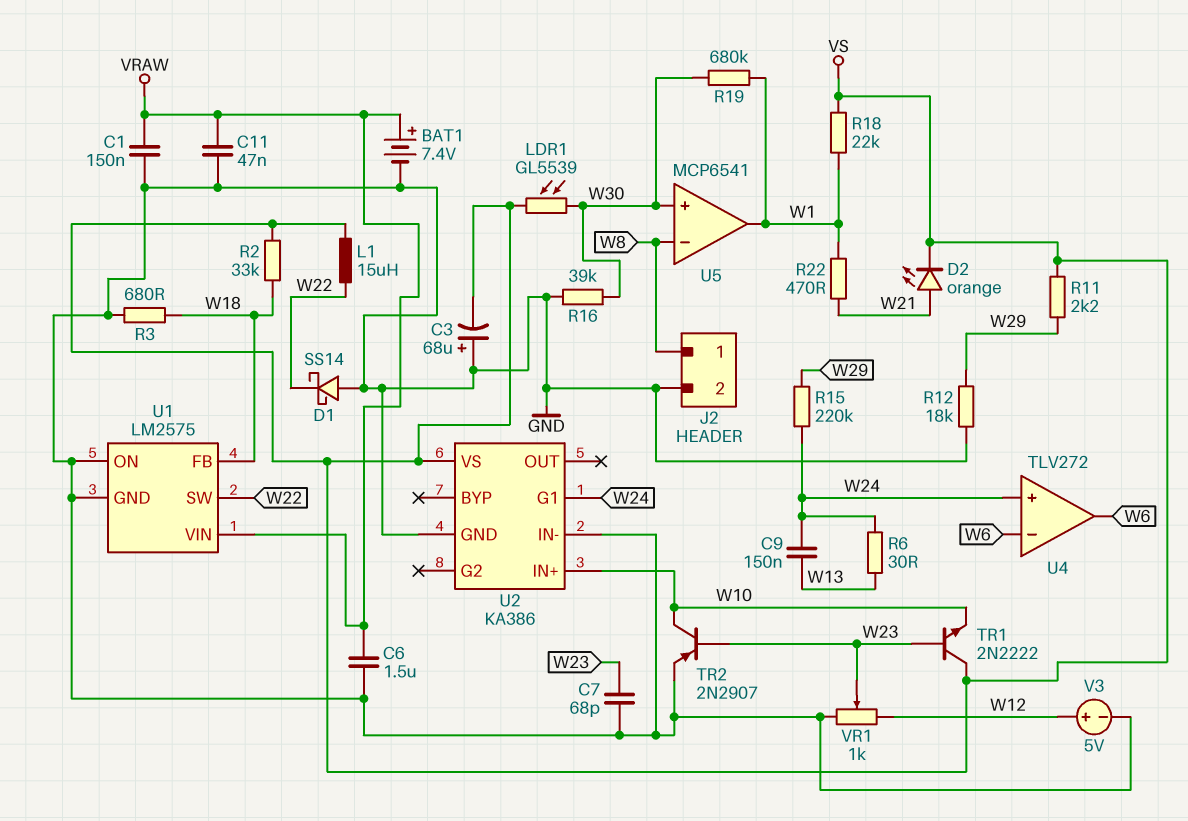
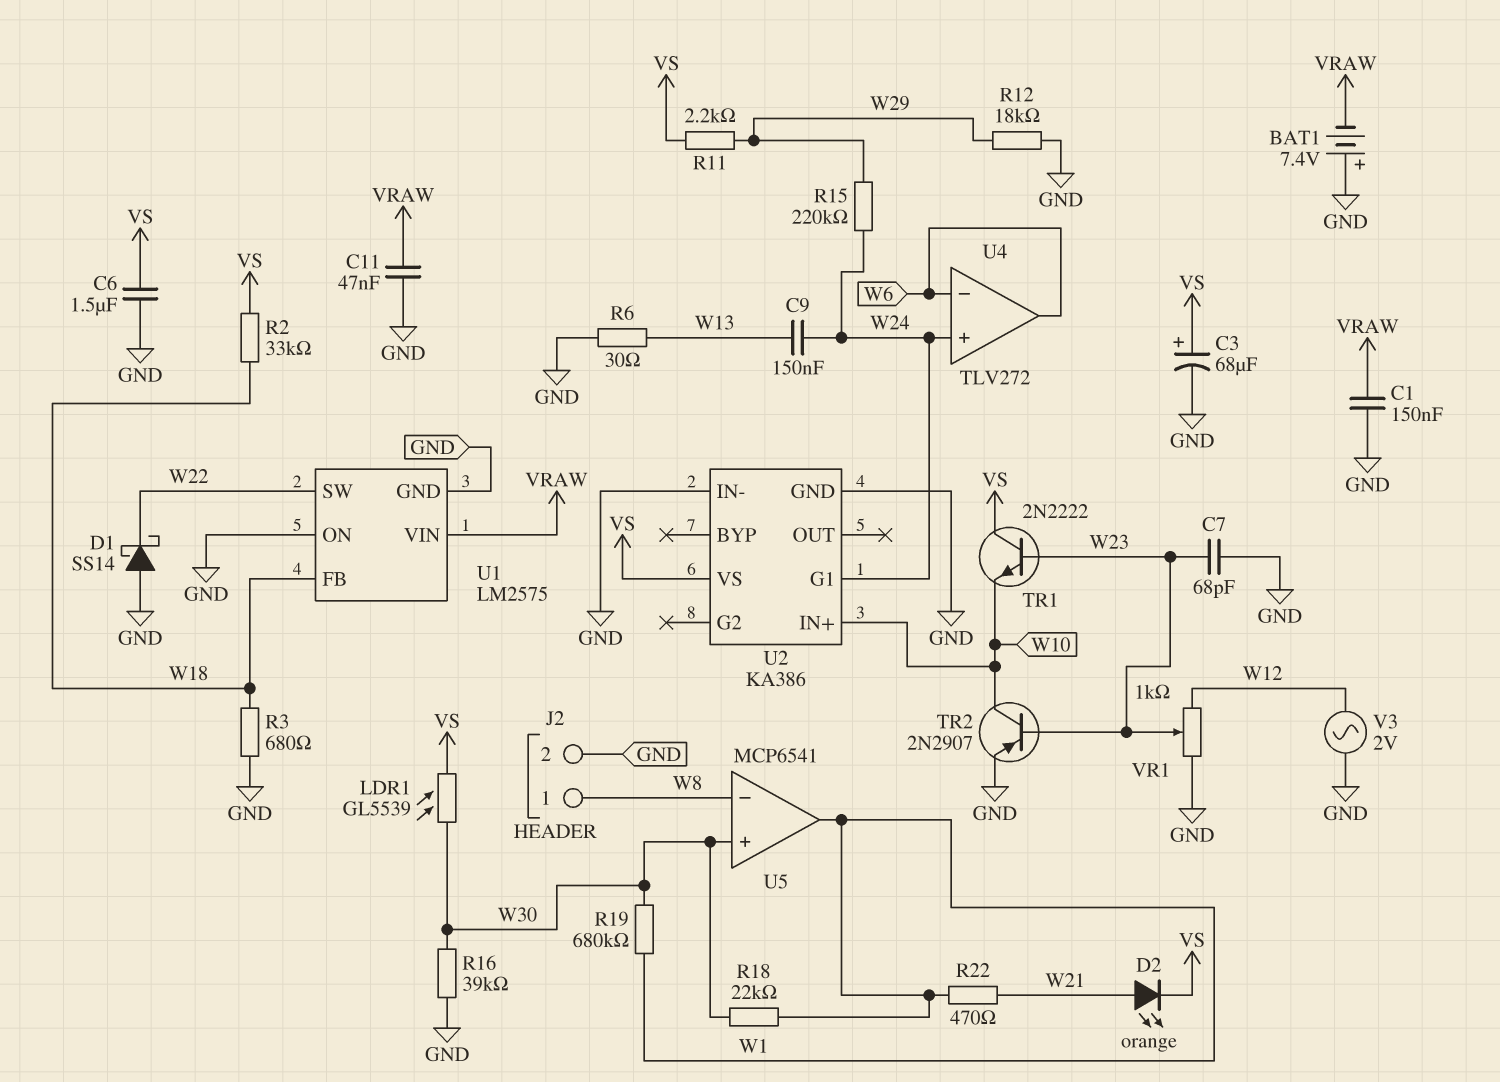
BAT1: 7.4V (plus VRAW, minus GND) -> 7.4V (plus GND, minus VRAW)
C3: 68uF (plus GND, minus VS) -> 68uF (plus VS, minus GND)
C6: 1.5uF (GND, VRAW) -> 1.5uF (GND, VS)
L1: 15uH (VS, W22) -> none
R6: 30 (W13, W24) -> 30 (GND, W13)
R18: 22k (VS, W1) -> 22k (W1, W30)
V3: 5V (plus W12, minus GND) -> AC 2V (GND, W12)

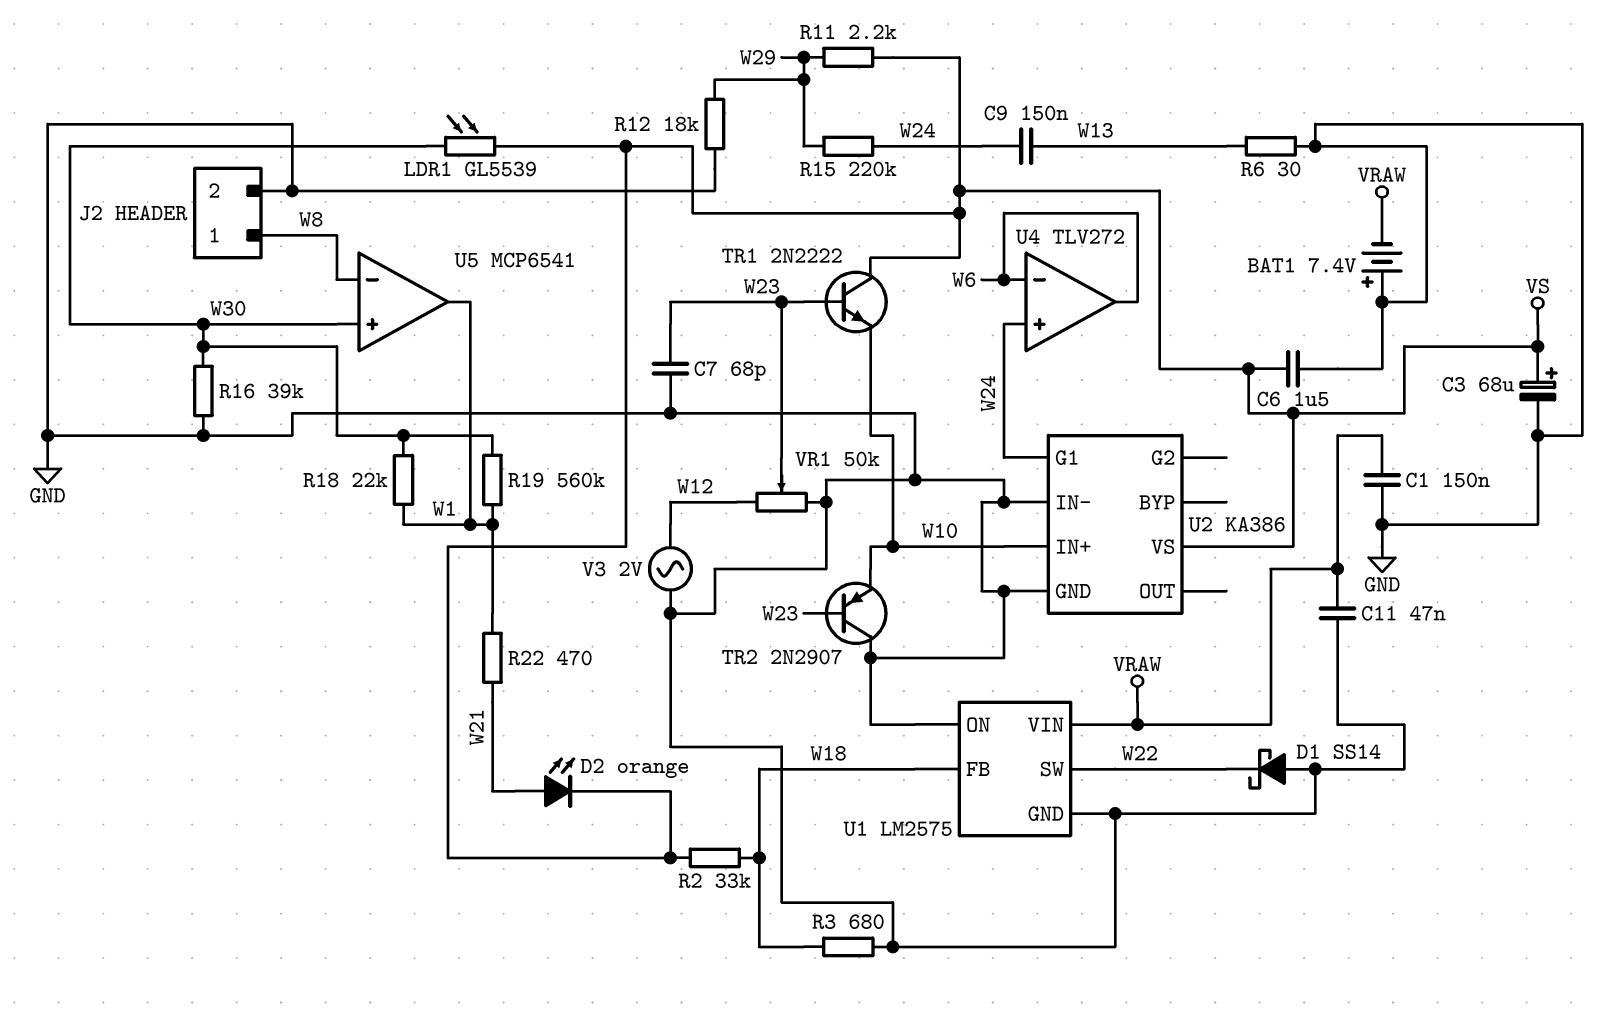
R19: 680k (W1, W30) -> 560k (W1, W30)
TR2: PNP 2N2907 (B W23, C W10, E GND) -> PNP 2N2907 (B W23, C GND, E W10)
VR1: 1k (GND, W12, wiper W23) -> 50k (GND, W12, wiper W23)

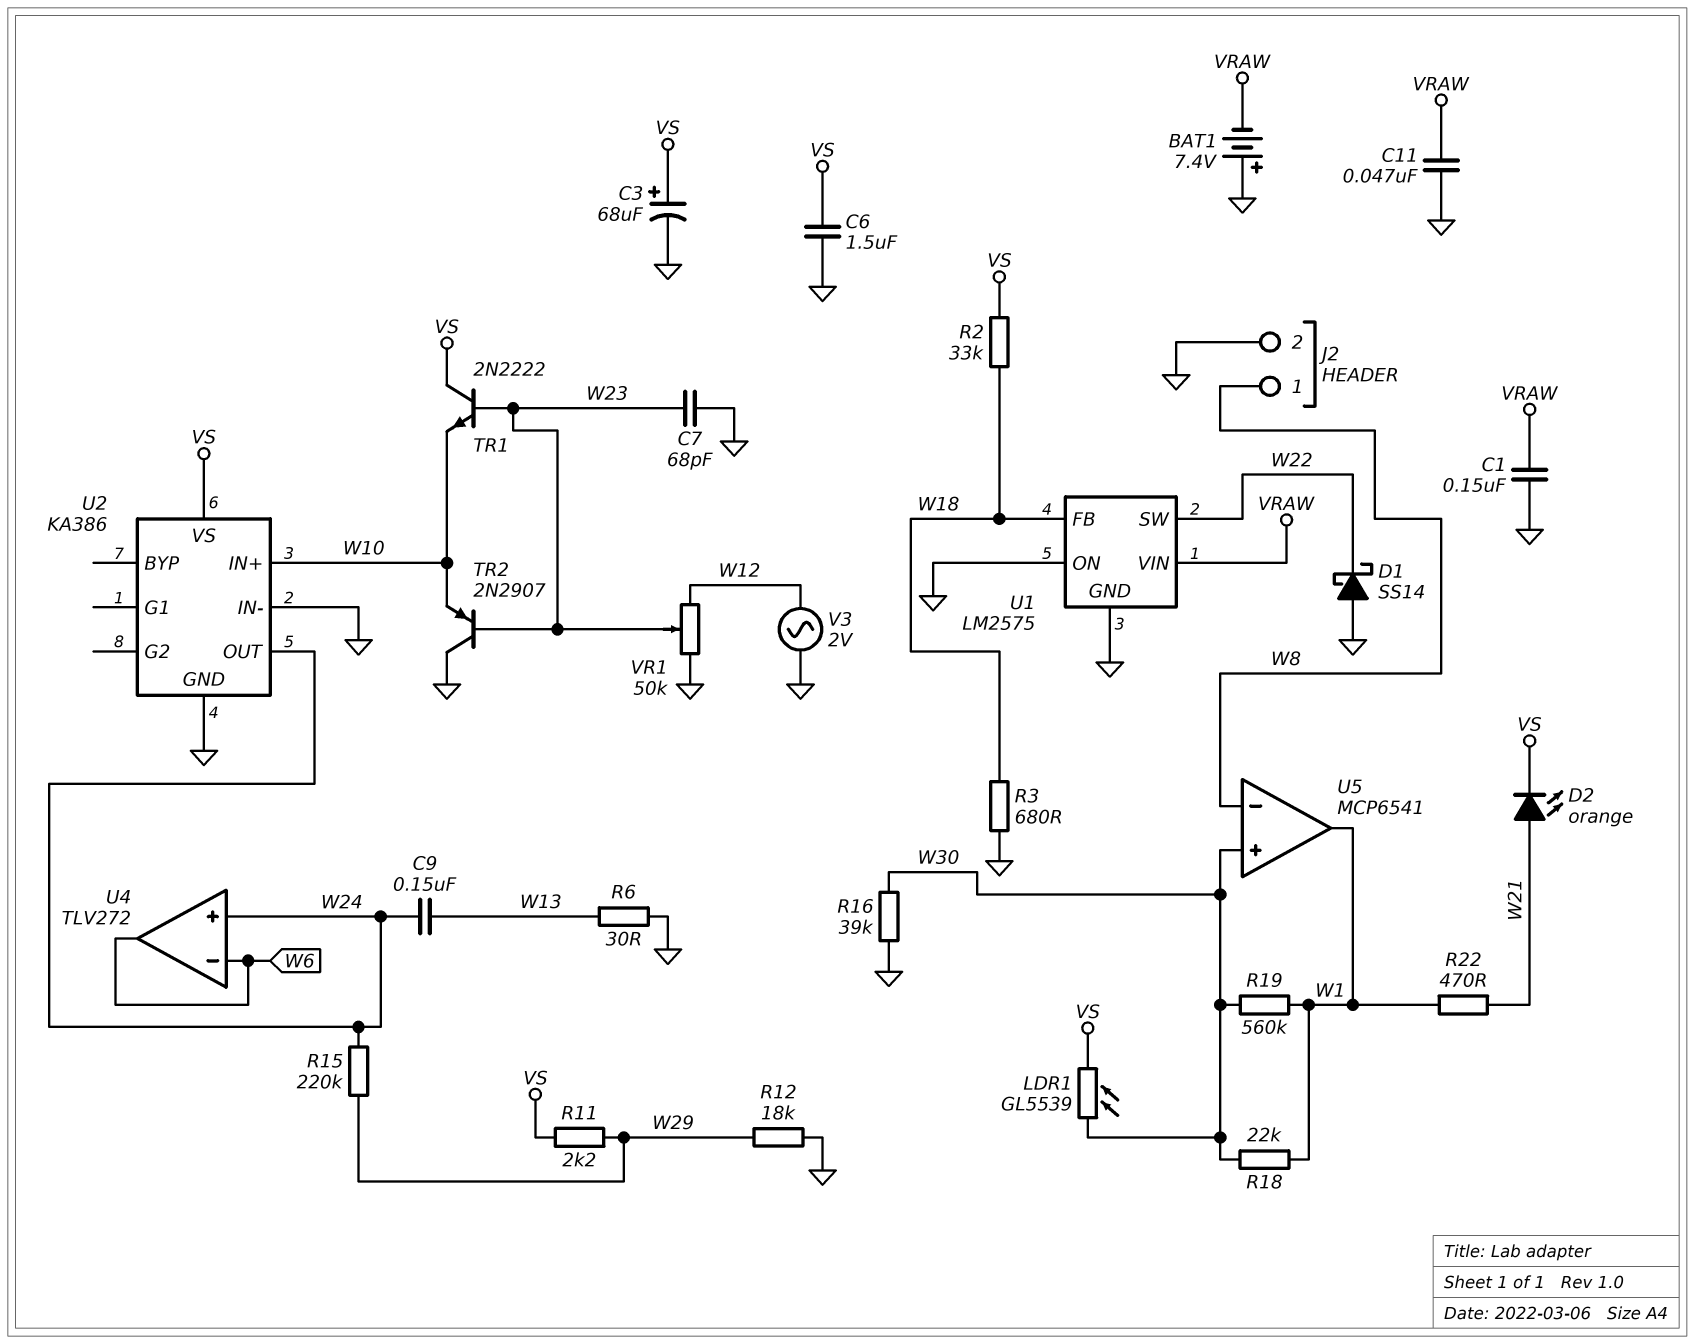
U2 pin G1: W24 -> none
U2 pin OUT: none -> W24

